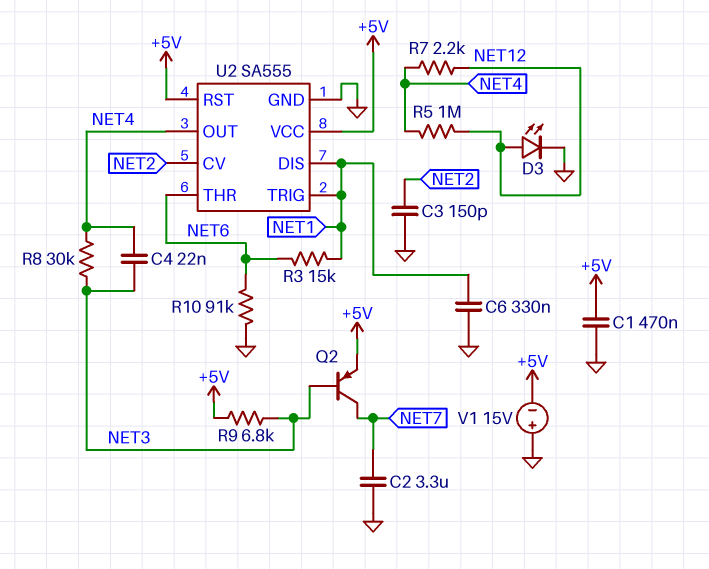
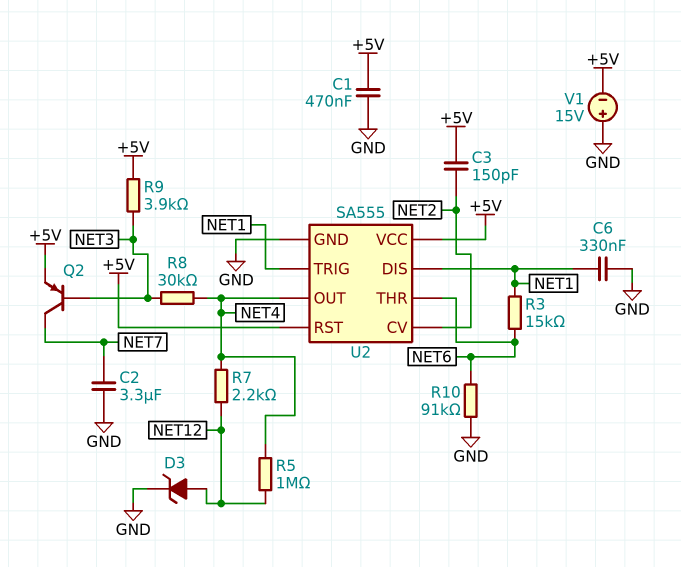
C3: 150pF (GND, NET2) -> 150pF (+5V, NET2)
C4: 22nF (NET3, NET4) -> none
D3: LED (A NET12, K GND) -> zener (A NET12, K GND)
R9: 6.8k (+5V, NET3) -> 3.9k (+5V, NET3)

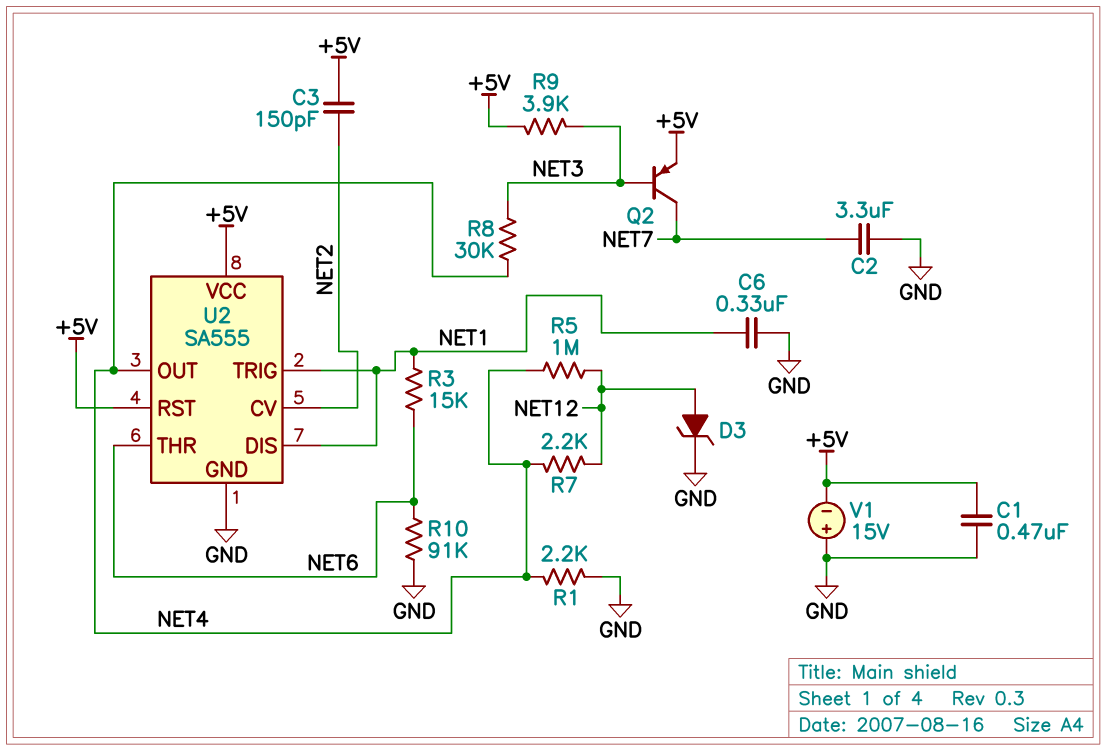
R1: none -> 2.2k (GND, NET4)

